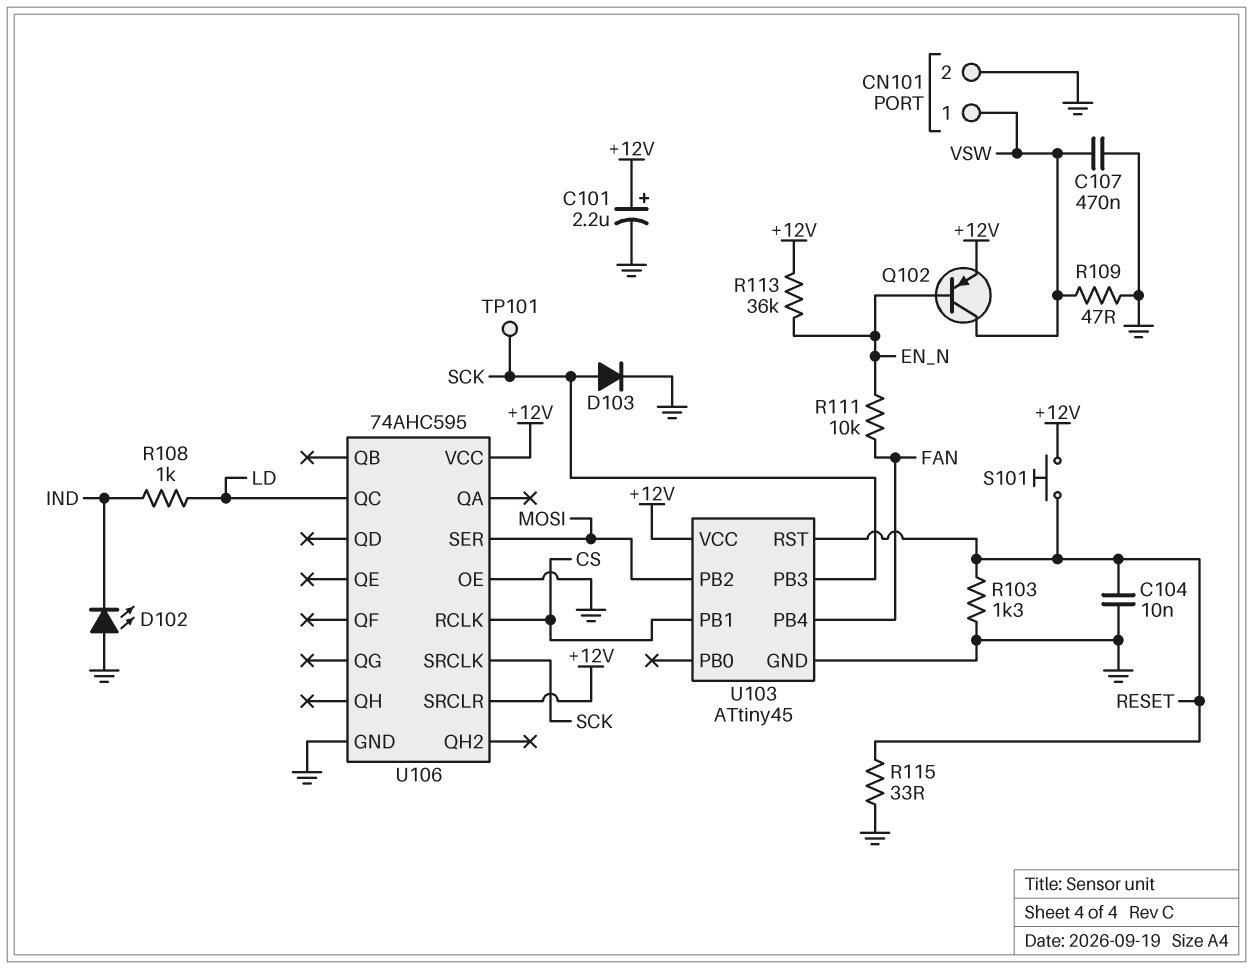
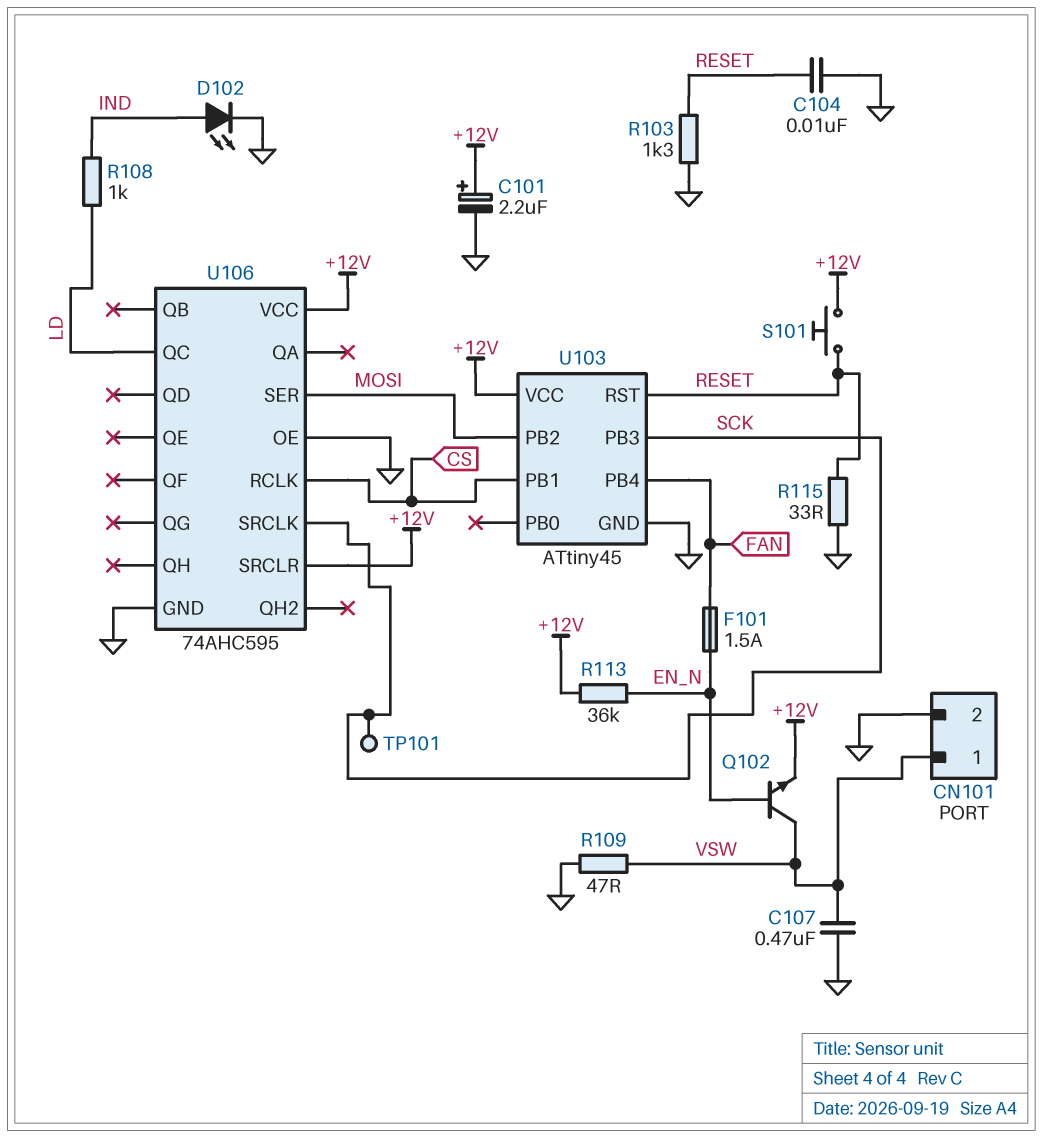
D102: LED (A GND, K IND) -> LED (A IND, K GND)
D103: diode (A SCK, K GND) -> none
F101: none -> 1.5A (EN_N, FAN)
Q102: PNP (B EN_N, C VSW, E +12V) -> NPN (B EN_N, C VSW, E +12V)
R111: 10k (EN_N, FAN) -> none

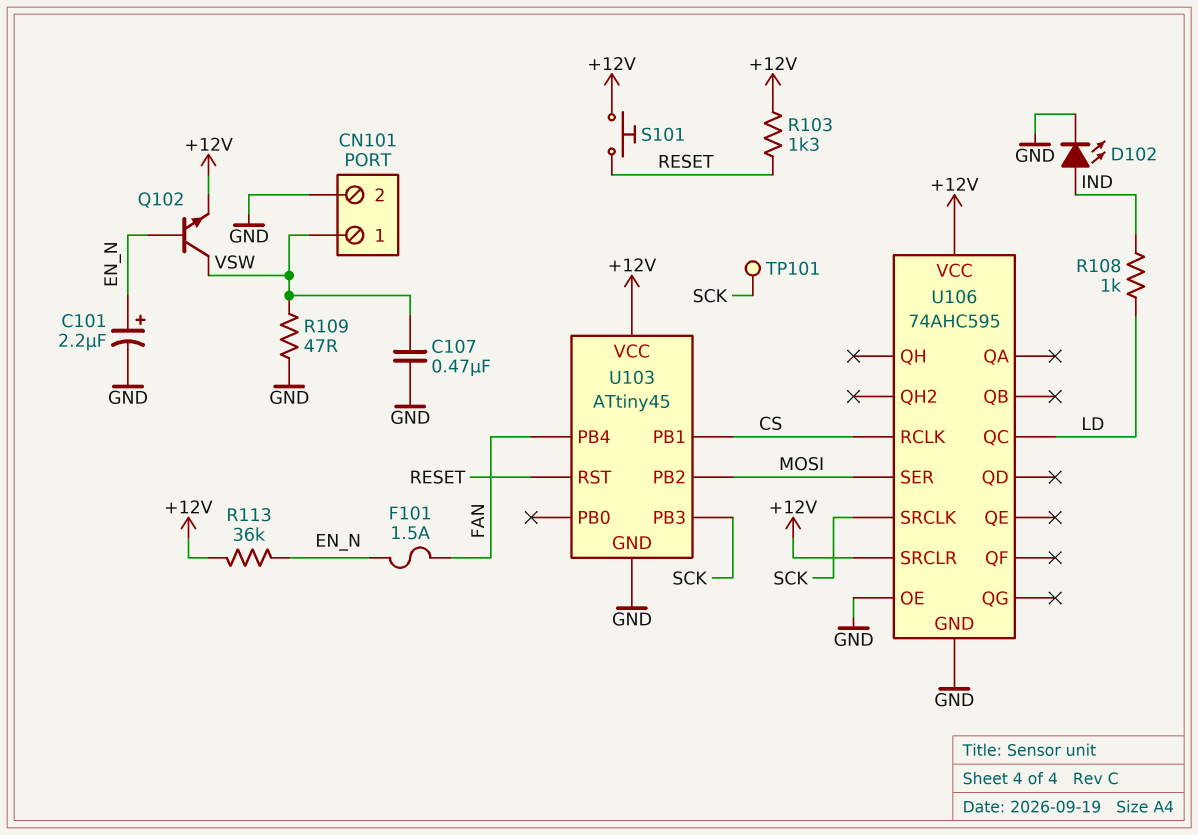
C101: 2.2uF (plus +12V, minus GND) -> 2.2uF (plus EN_N, minus GND)
C104: 10nF (GND, RESET) -> none
R103: 1.3k (GND, RESET) -> 1.3k (+12V, RESET)
R115: 33 (GND, RESET) -> none

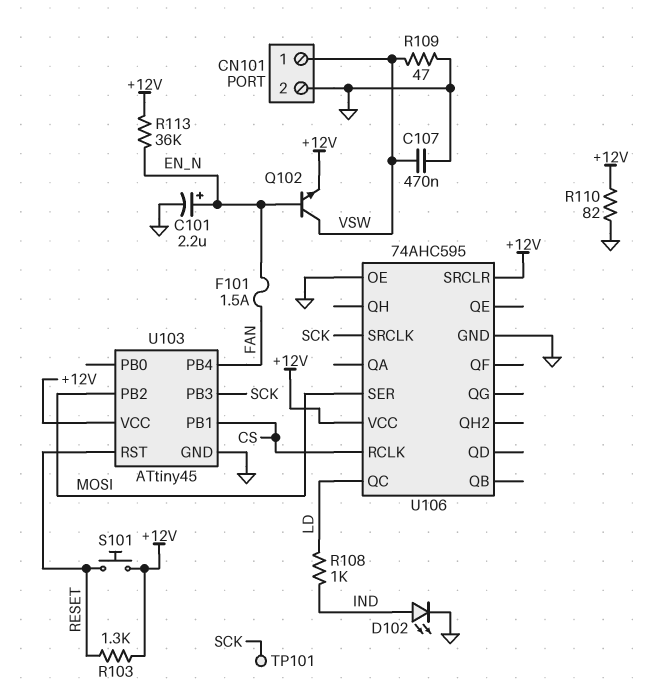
R110: none -> 82 (+12V, GND)

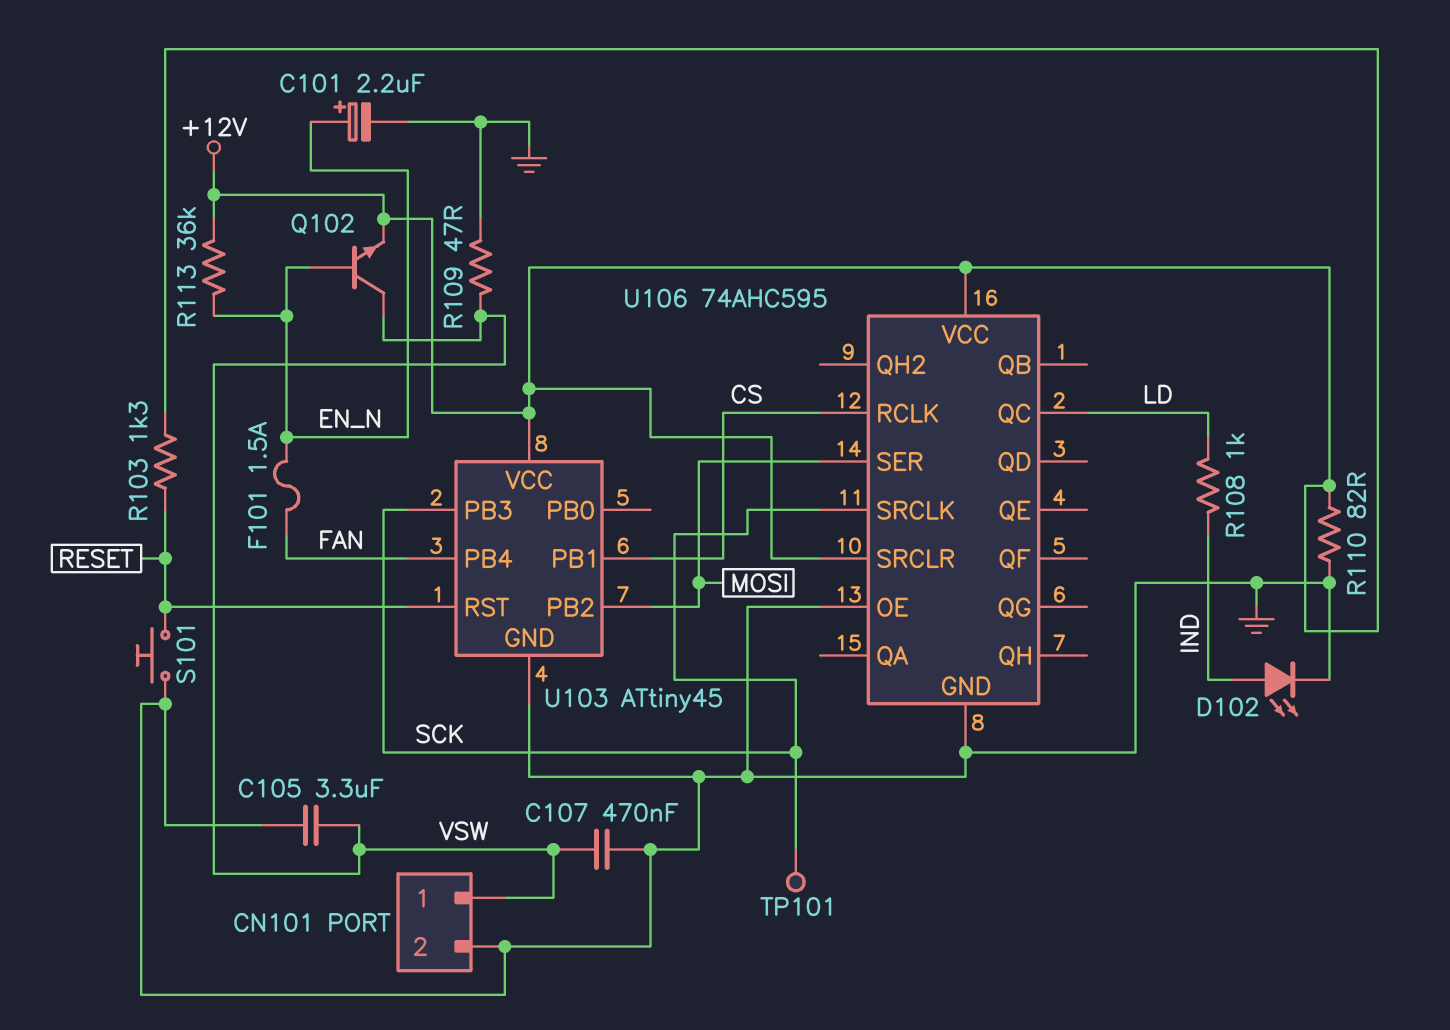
C105: none -> 3.3uF (GND, VSW)
S101: button (+12V, RESET) -> button (GND, RESET)

